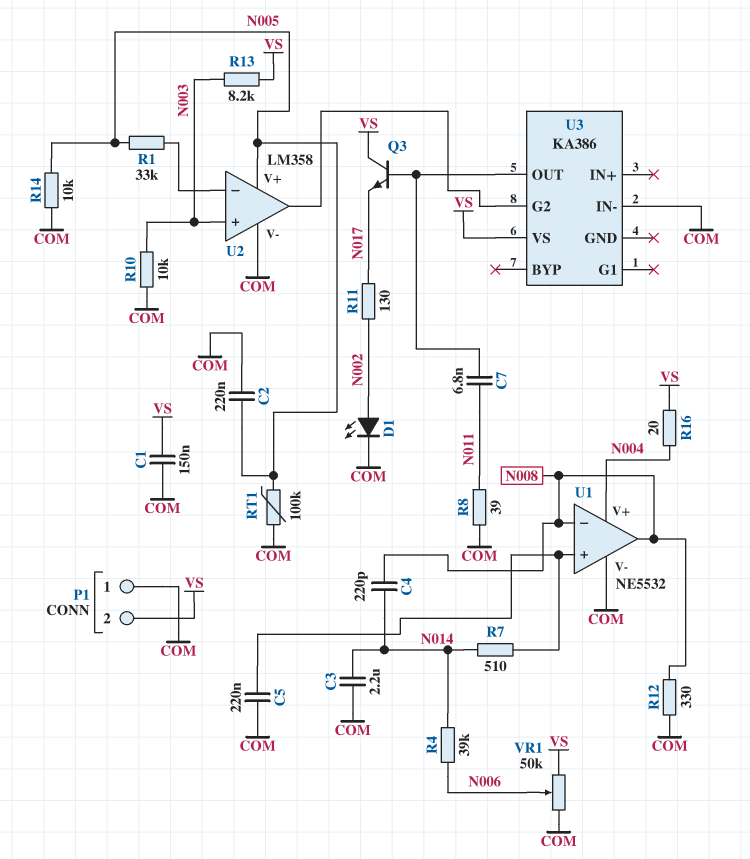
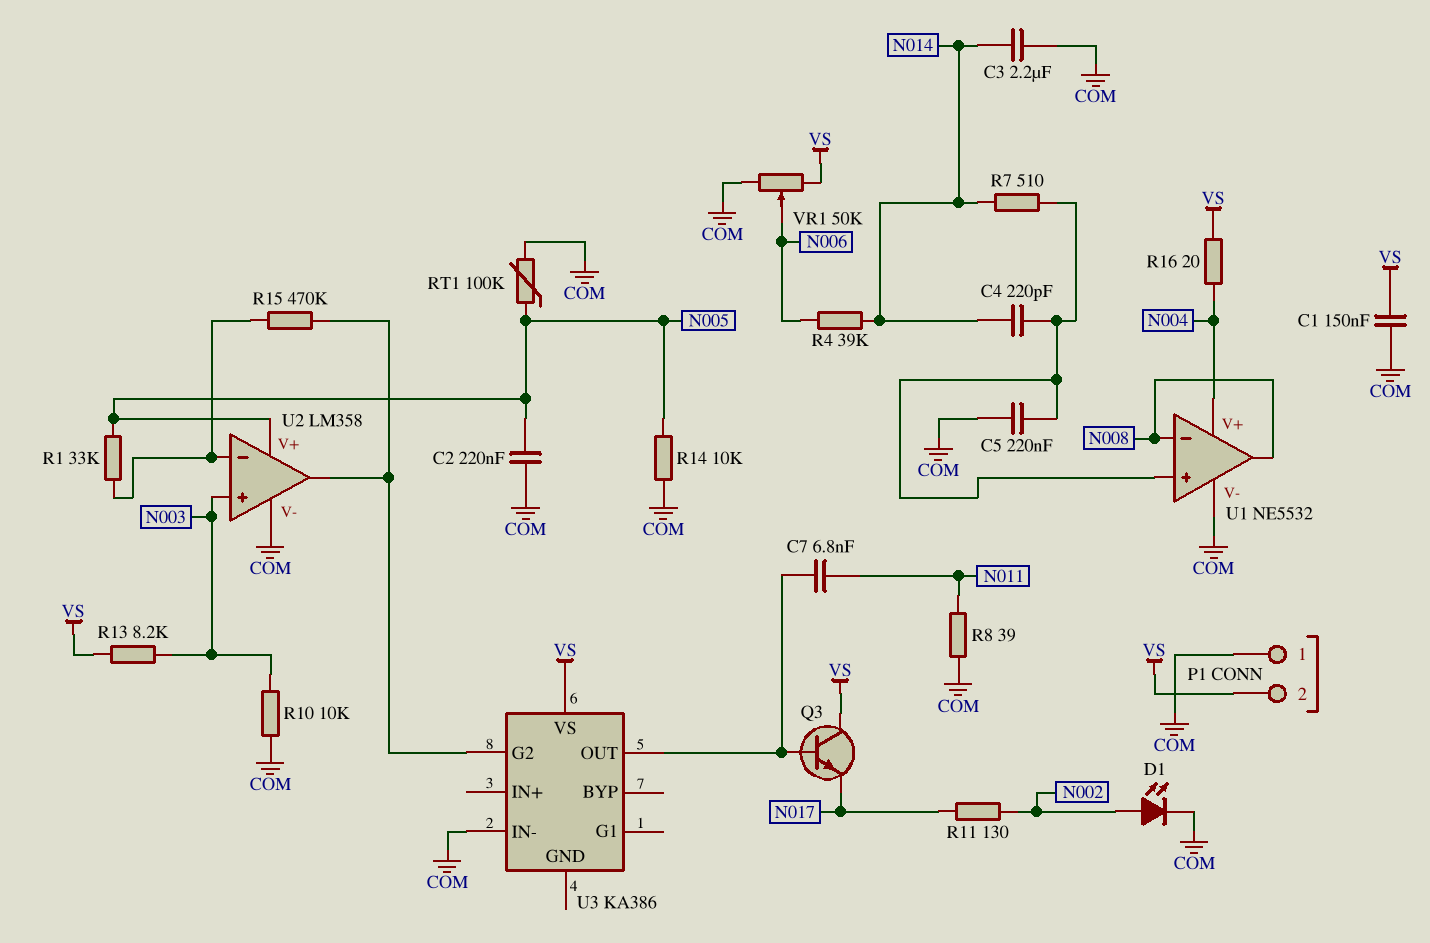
C4: 220pF (N008, N014) -> 220pF (N014, U1/in+)
R12: 330 (COM, N008) -> none
R15: none -> 470k (U2/in-, U2/out)

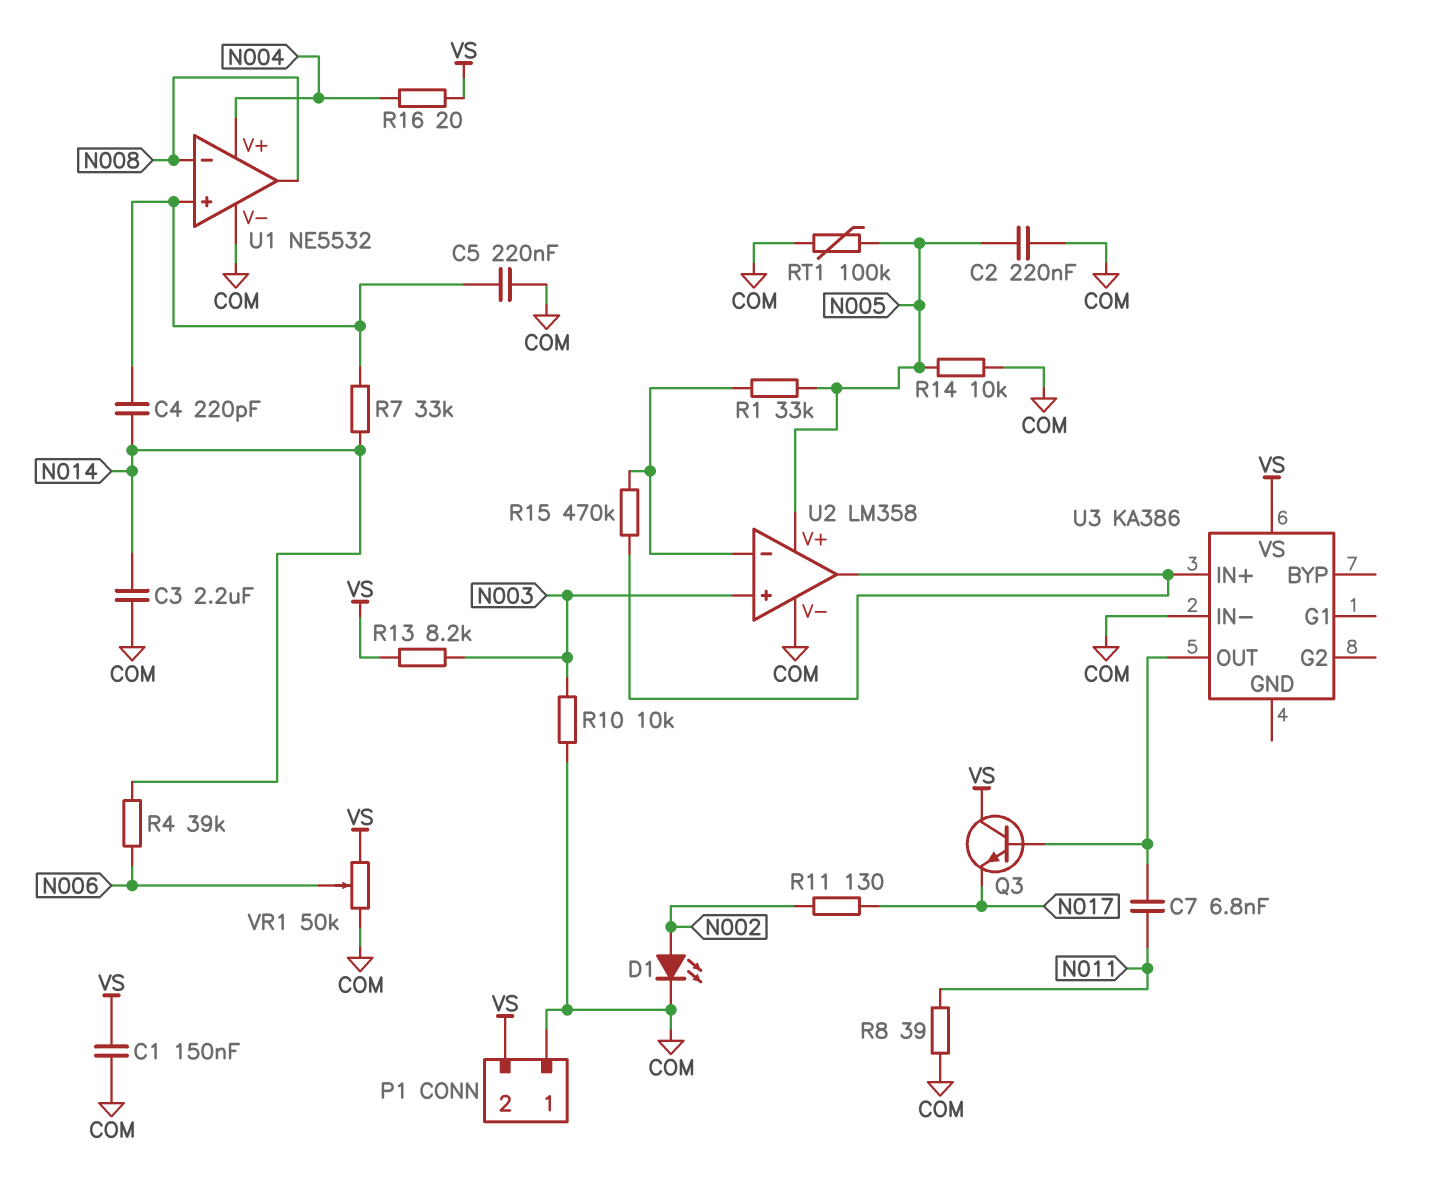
R7: 510 (N014, U1/in+) -> 33k (N014, U1/in+)
U3 pin G2: U2/out -> none
U3 pin IN+: none -> U2/out

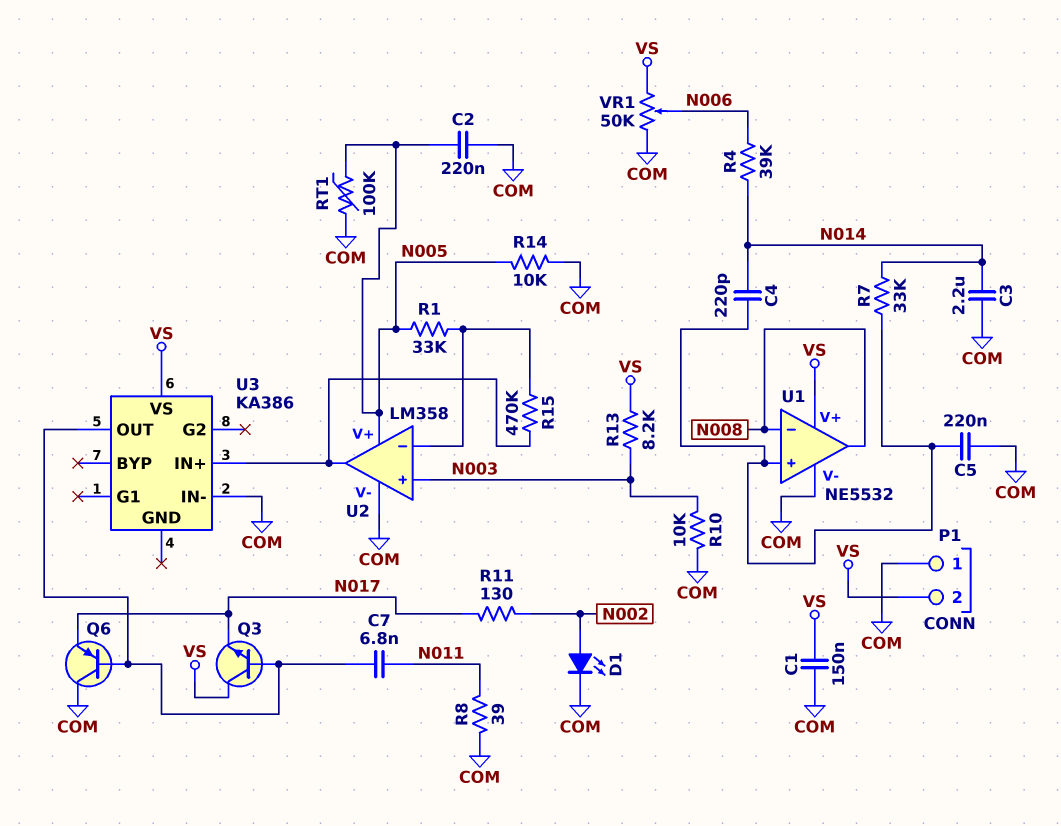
Q6: none -> PNP (B U3/OUT, C COM, E N017)
R16: 20 (N004, VS) -> none
U1 pin V+: N004 -> VS

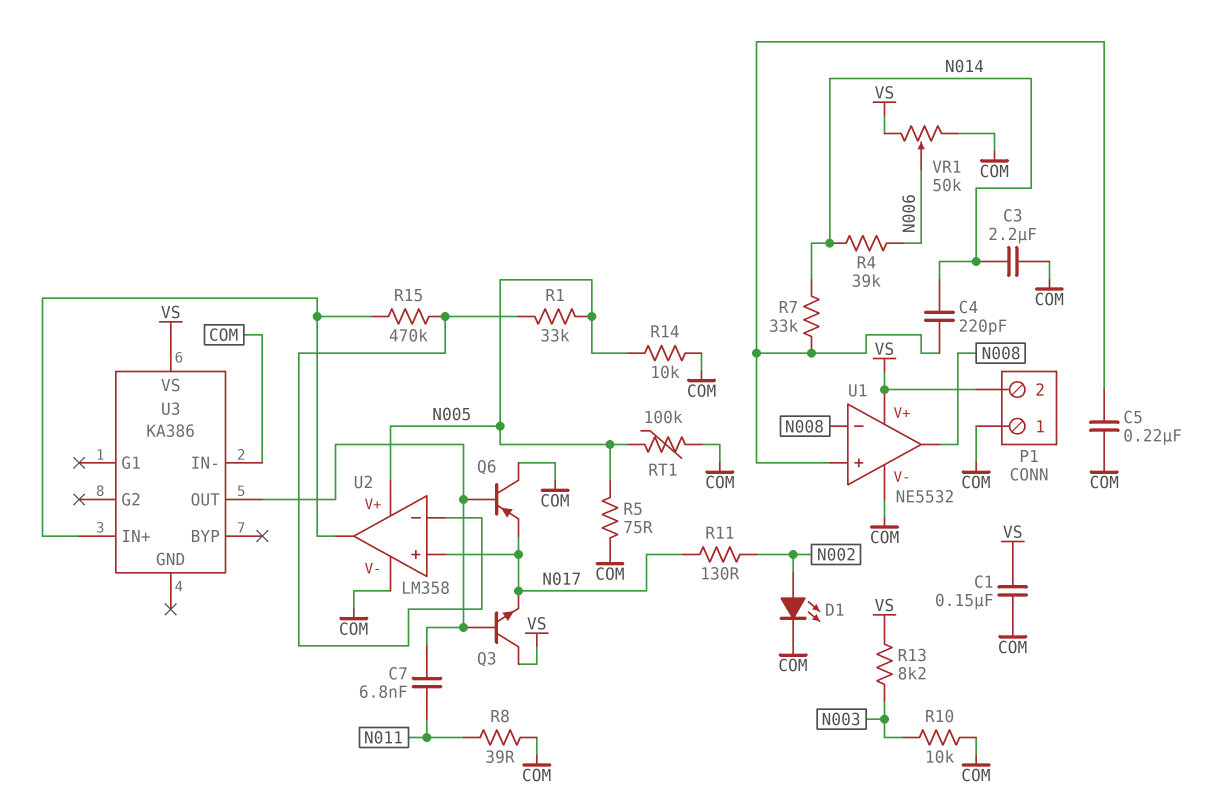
C2: 220nF (COM, N005) -> none
R5: none -> 75 (COM, N005)
U2 pin in+: N003 -> N017

